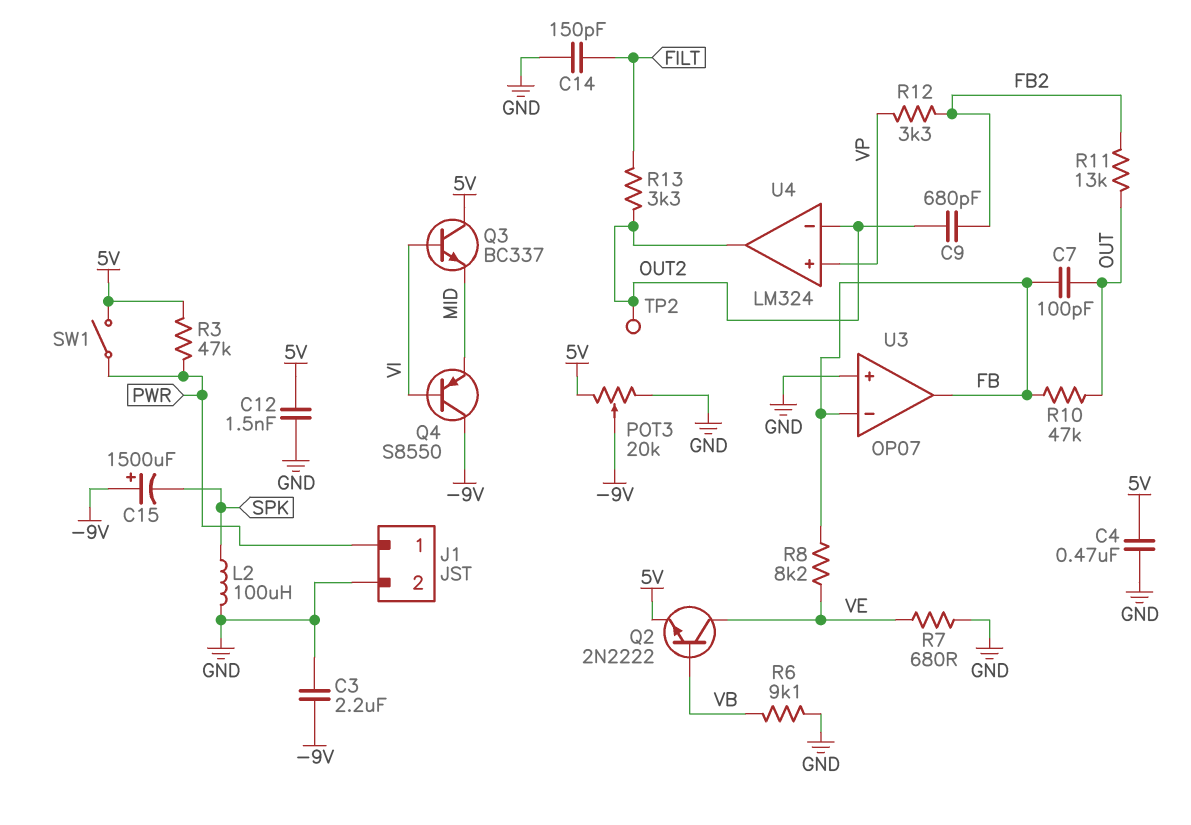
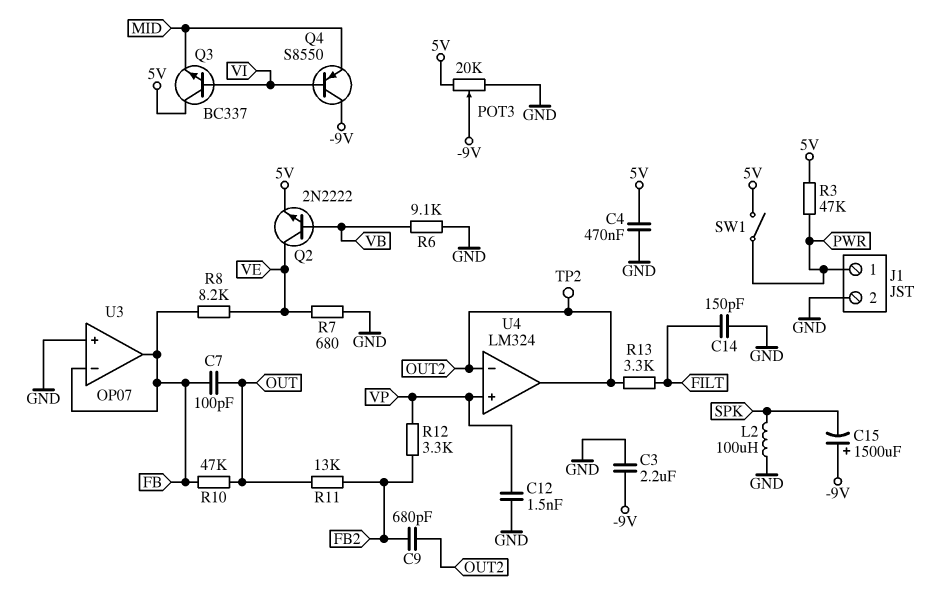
C12: 1.5nF (5V, GND) -> 1.5nF (GND, VP)

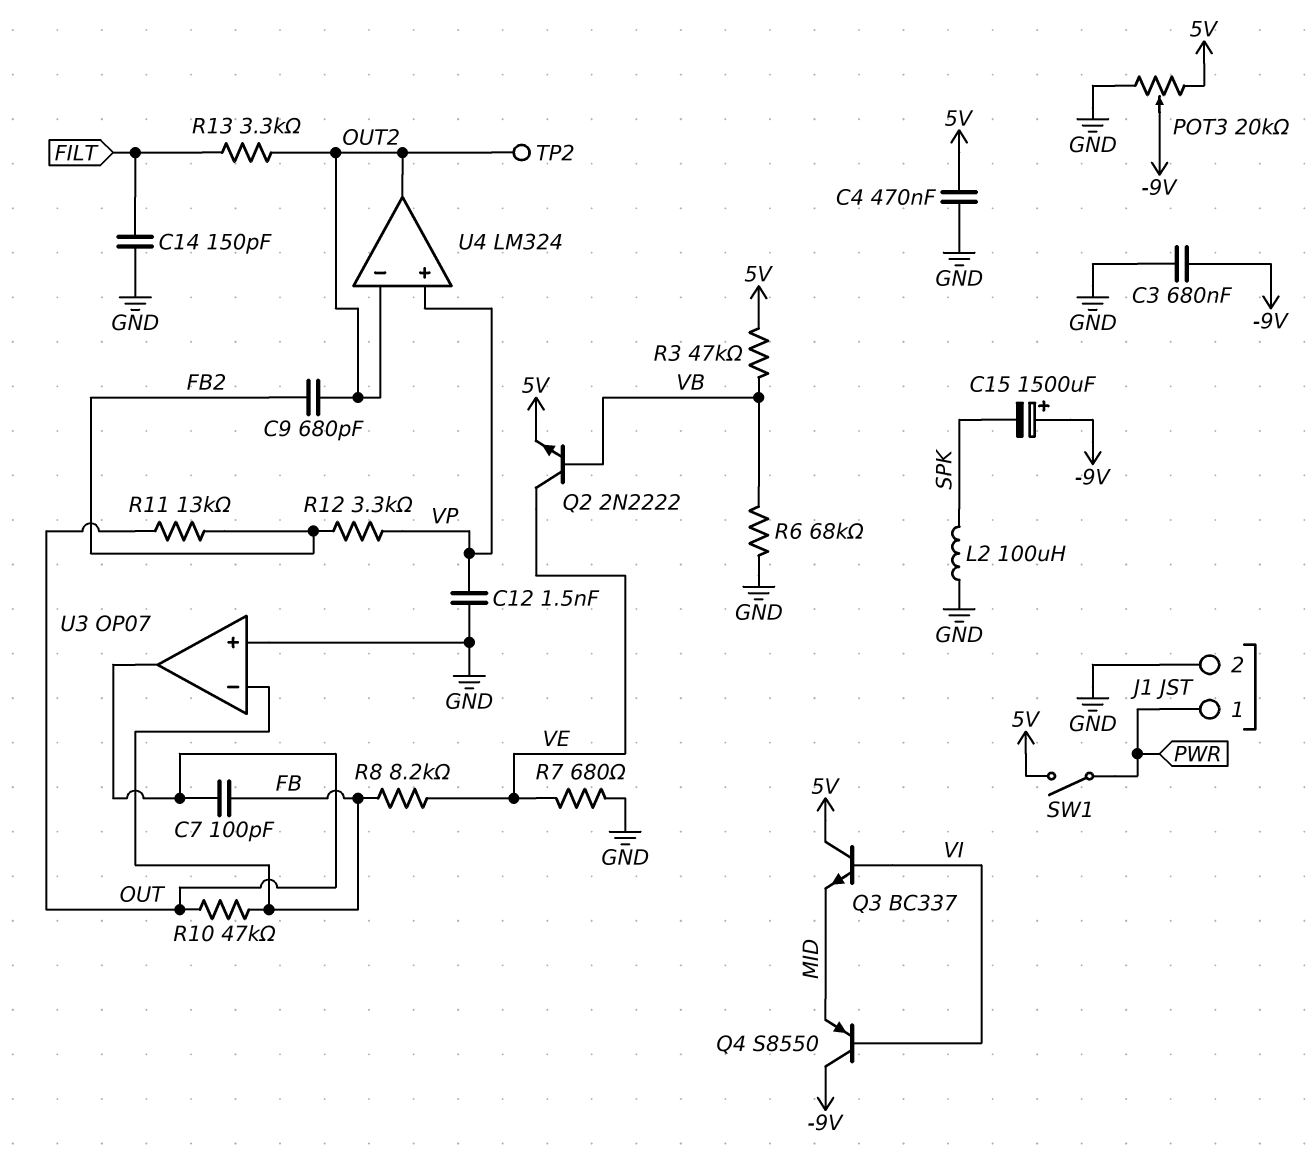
C3: 2.2uF (-9V, GND) -> 680nF (-9V, GND)
R3: 47k (5V, PWR) -> 47k (5V, VB)
R6: 9.1k (GND, VB) -> 68k (GND, VB)
U3 pin out: FB -> OUT

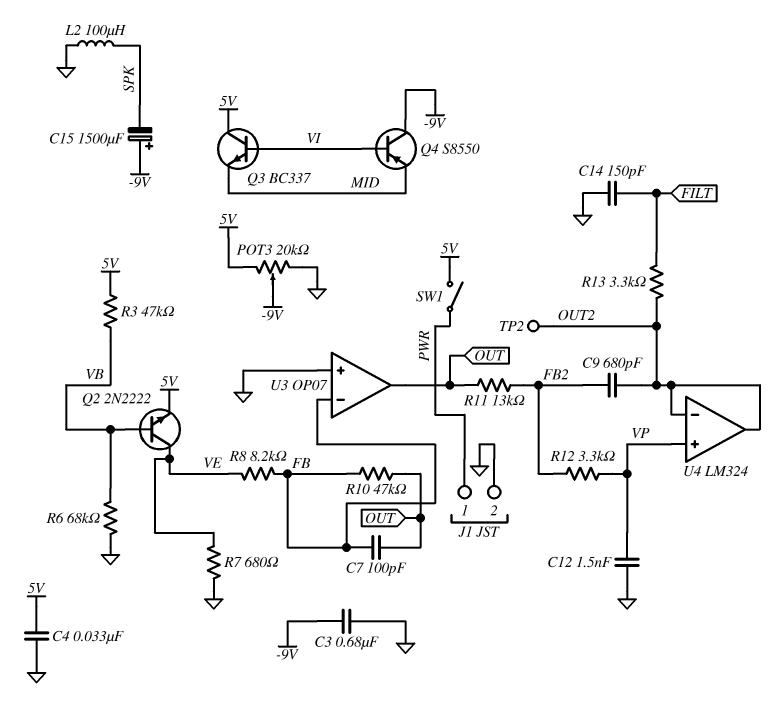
C4: 470nF (5V, GND) -> 33nF (5V, GND)

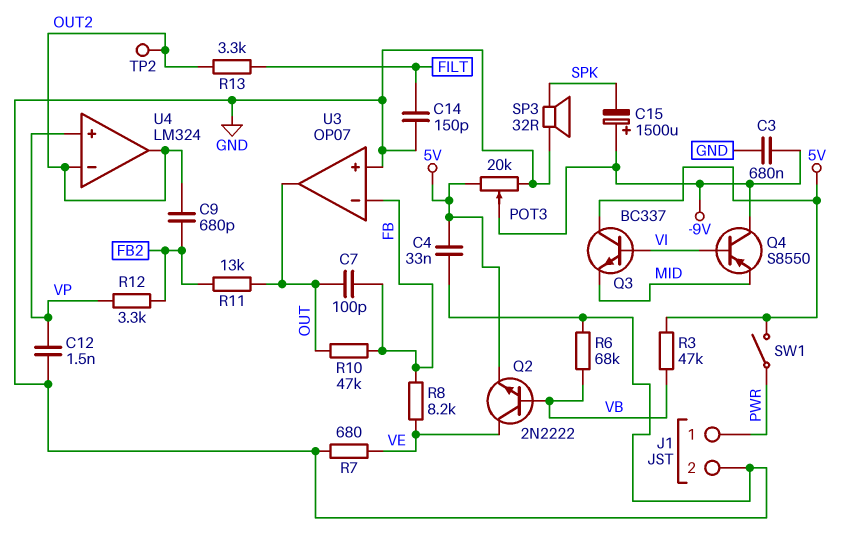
L2: 100uH (GND, SPK) -> none
SP3: none -> speaker 32R (GND, SPK)

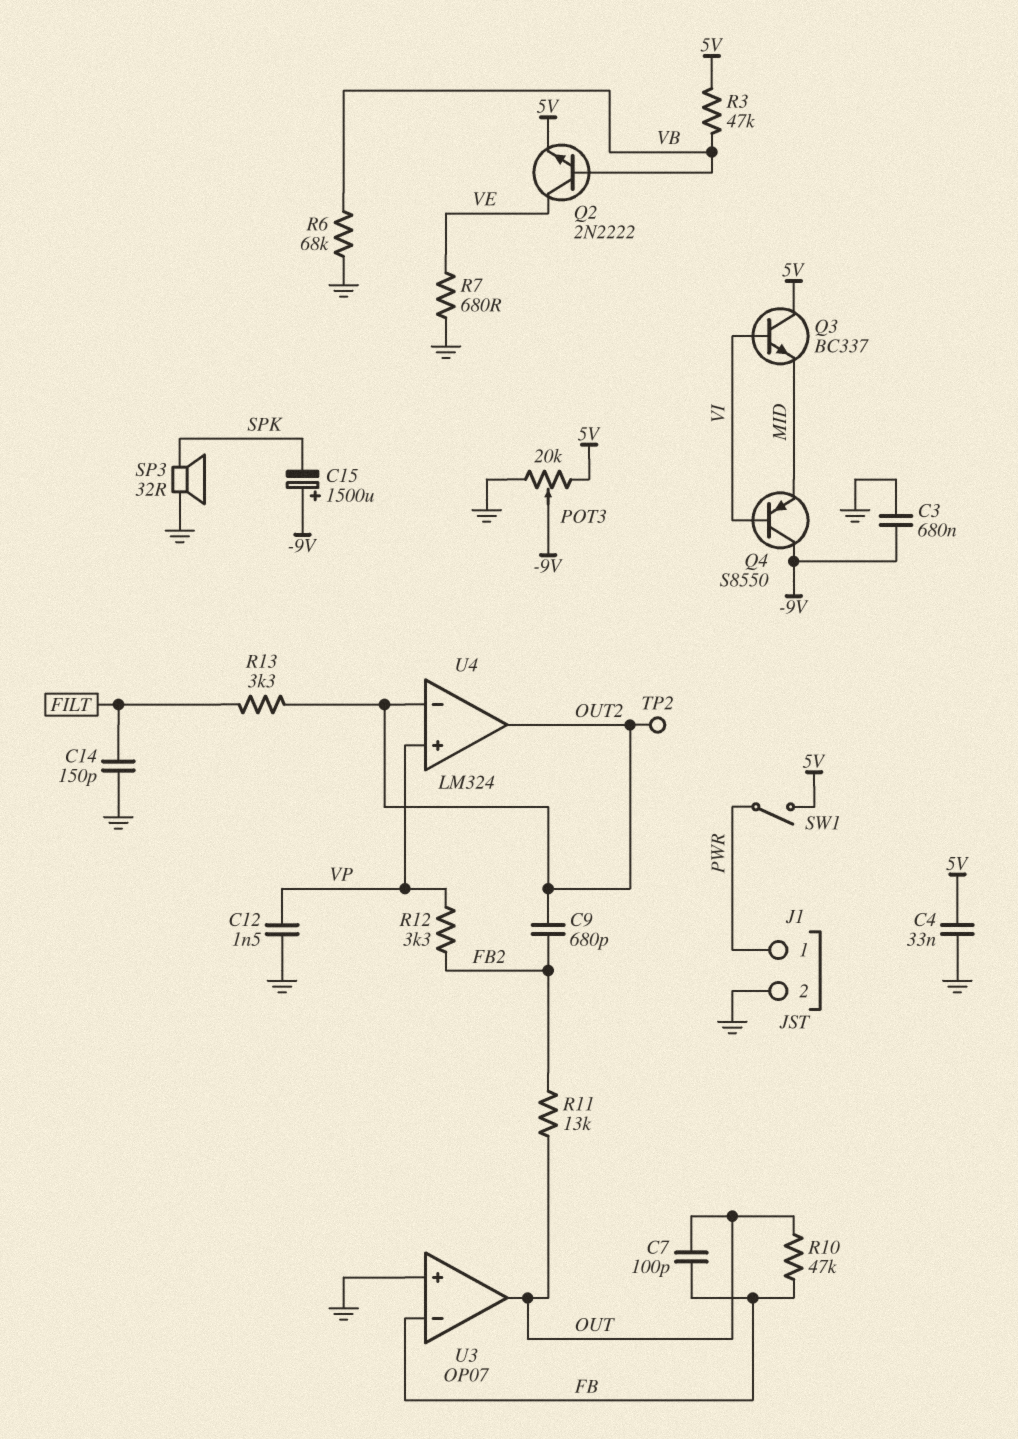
R8: 8.2k (FB, VE) -> none

